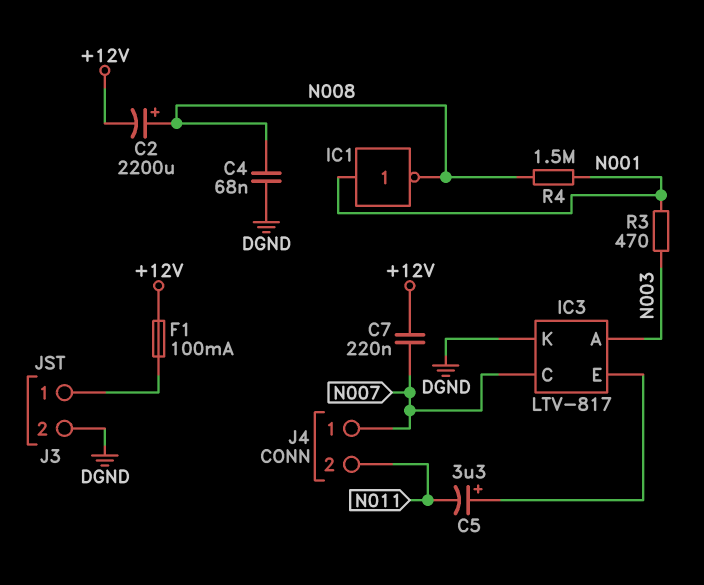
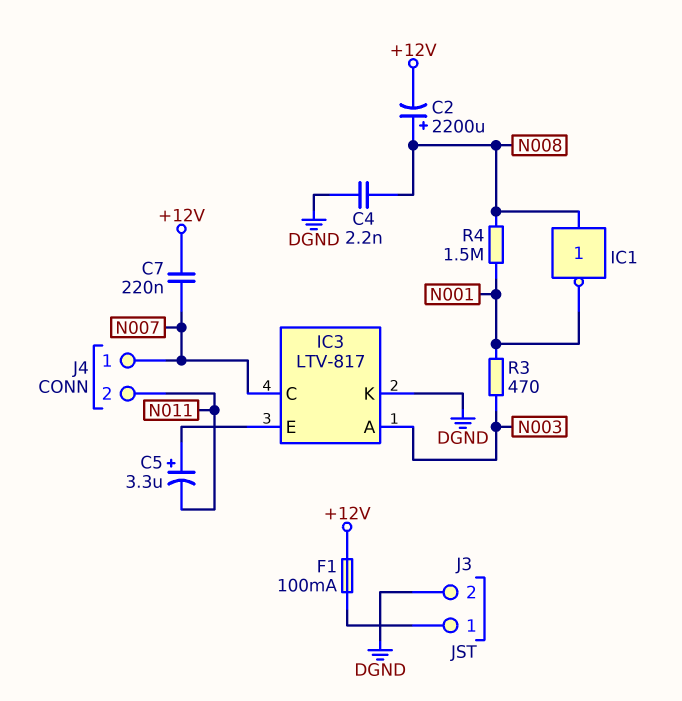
C4: 68nF (DGND, N008) -> 2.2nF (DGND, N008)
IC1: NOT (in N001, out N008) -> NOT (in N008, out N001)

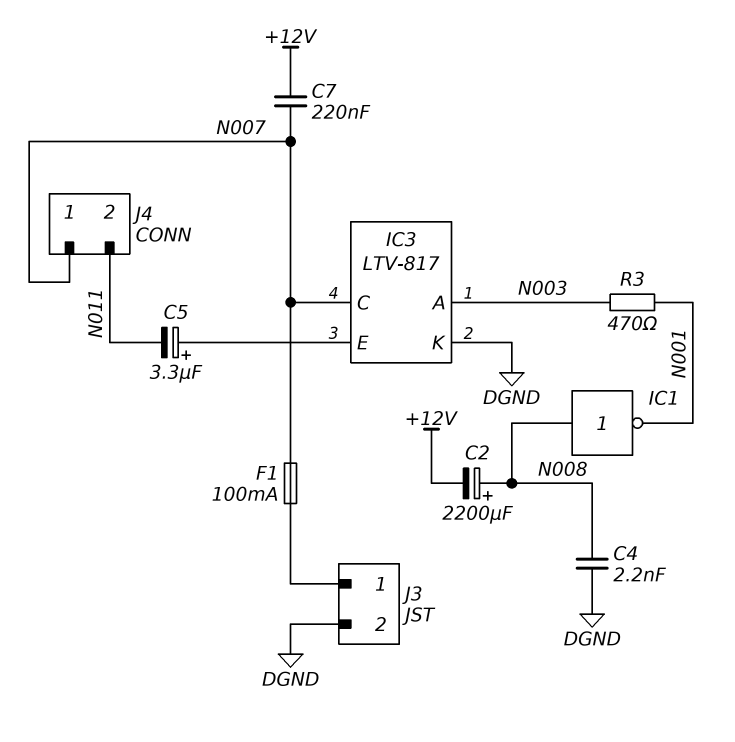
F1: 100mA (+12V, J3/1) -> 100mA (J3/1, N007)
R4: 1.5M (N001, N008) -> none

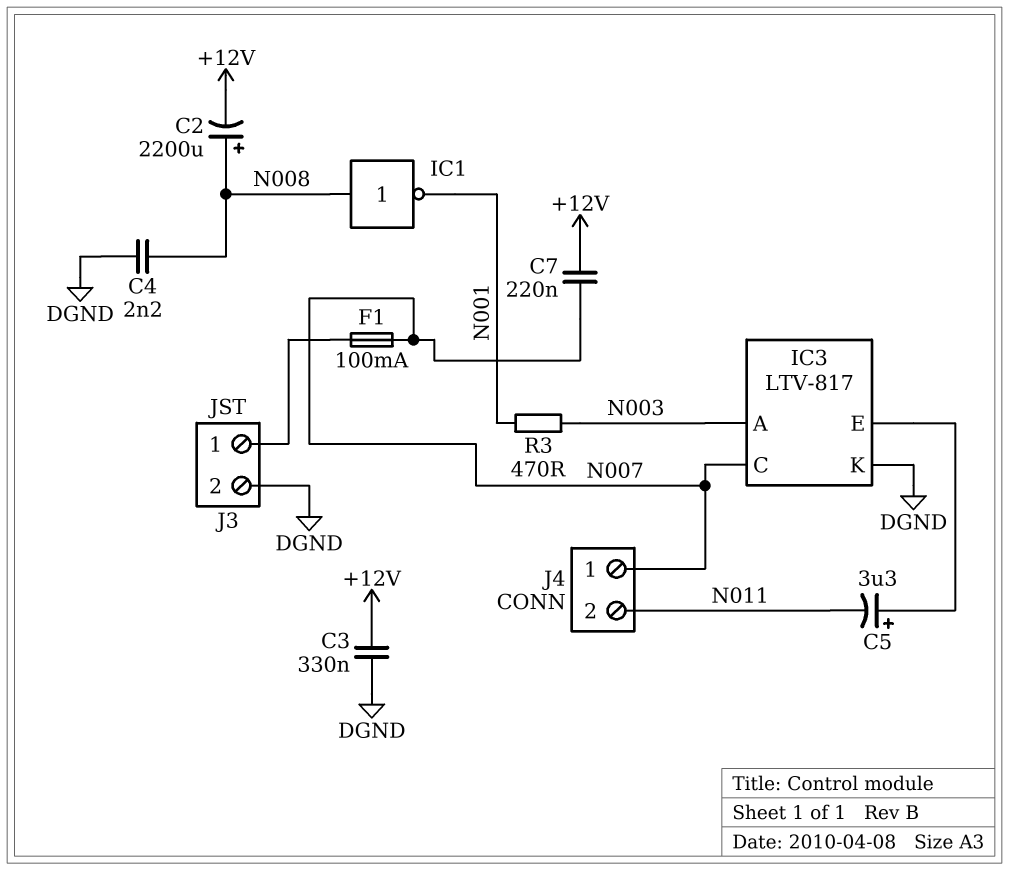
C3: none -> 330nF (+12V, DGND)

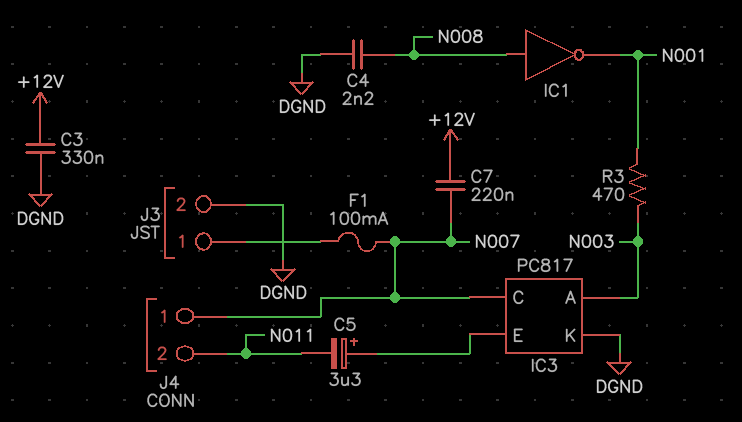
C2: 2200uF (plus N008, minus +12V) -> none
IC3: LTV-817 -> PC817

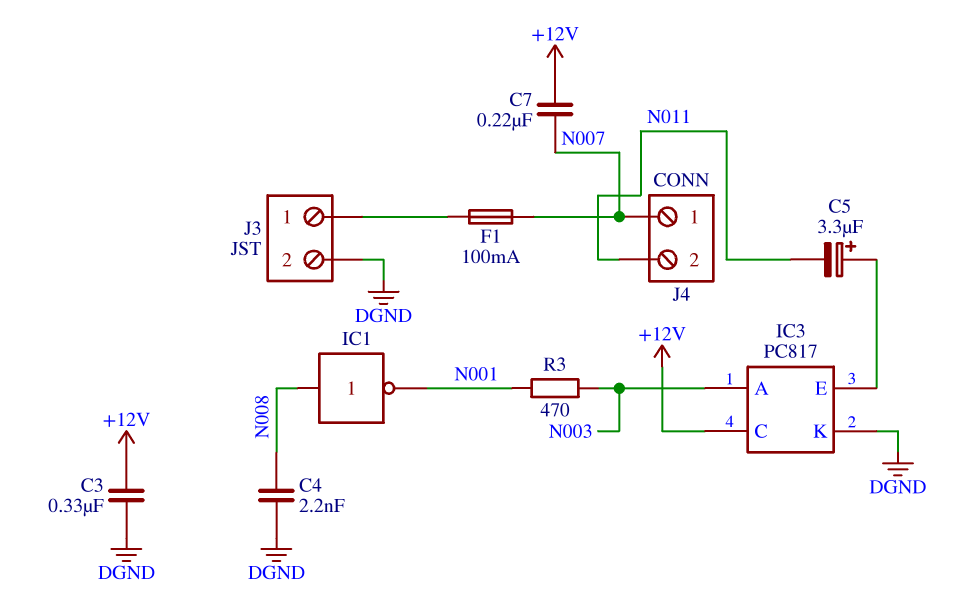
IC3 pin C: N007 -> +12V

